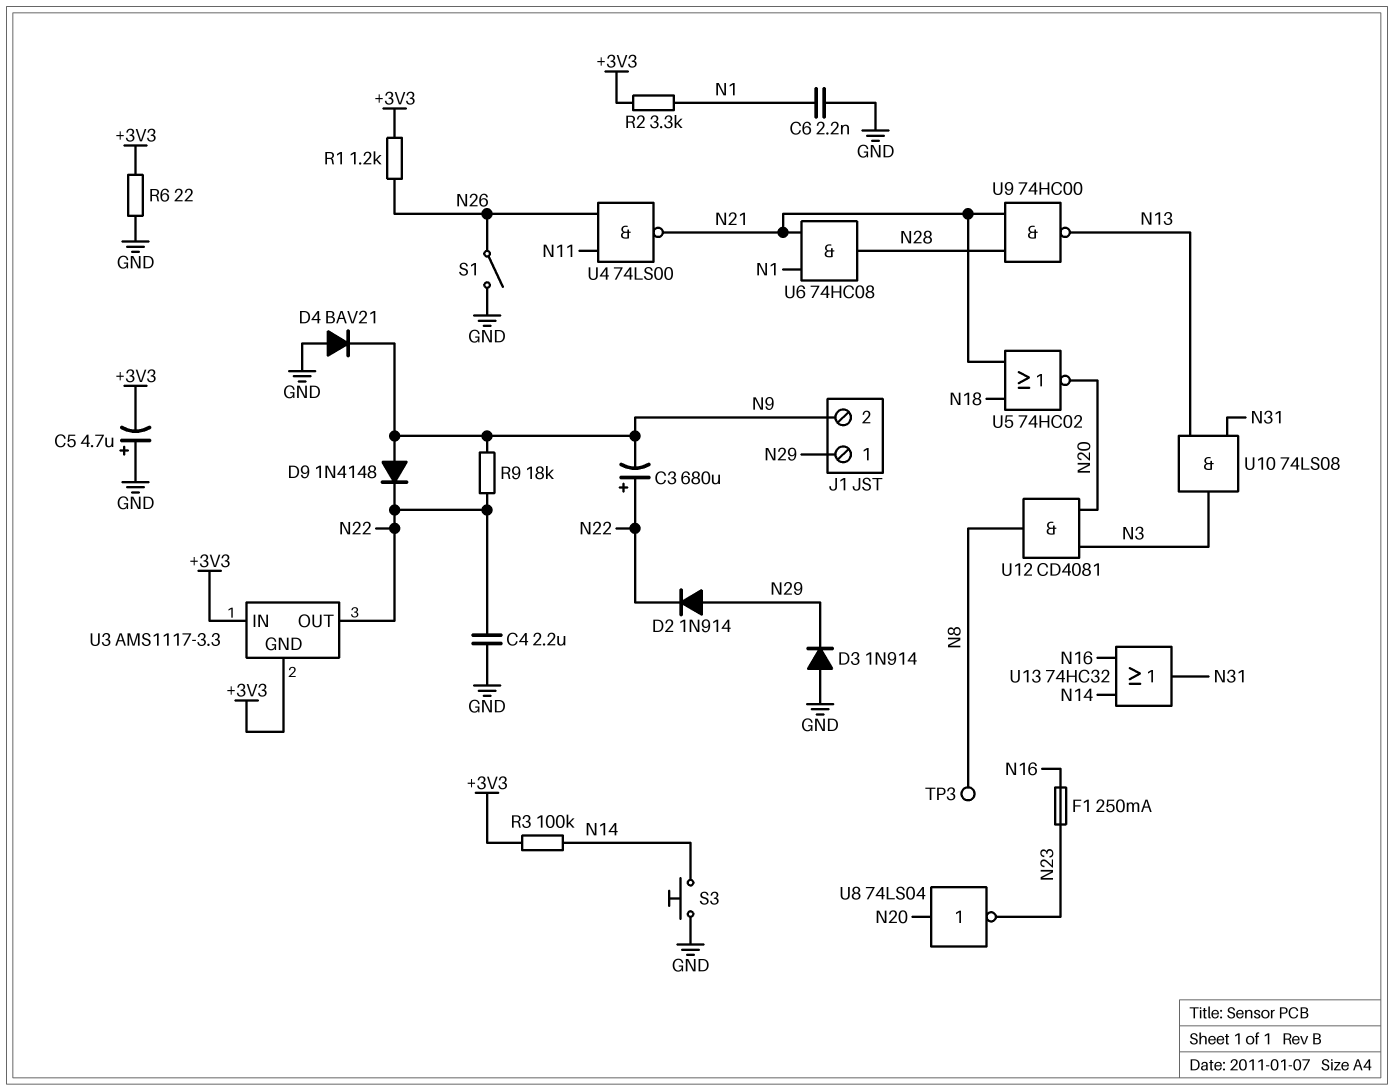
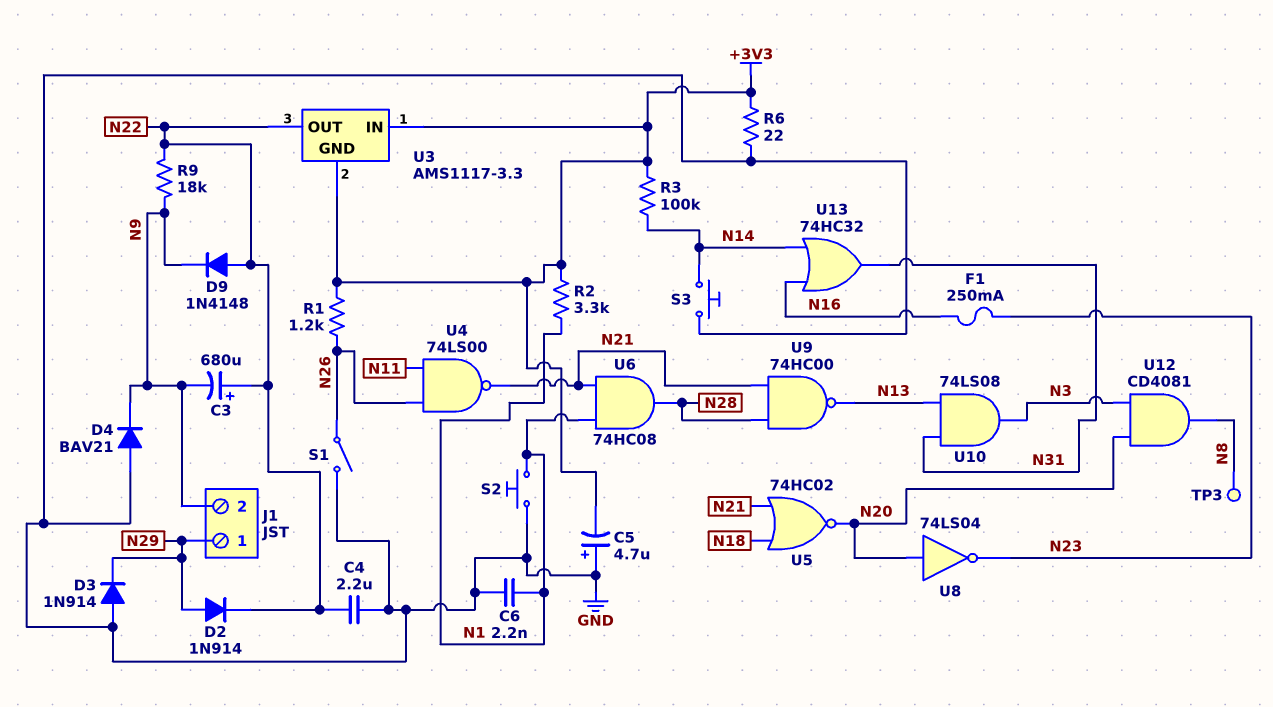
D9: diode 1N4148 (A N9, K N22) -> diode 1N4148 (A N22, K N9)
S2: none -> button (GND, N1)

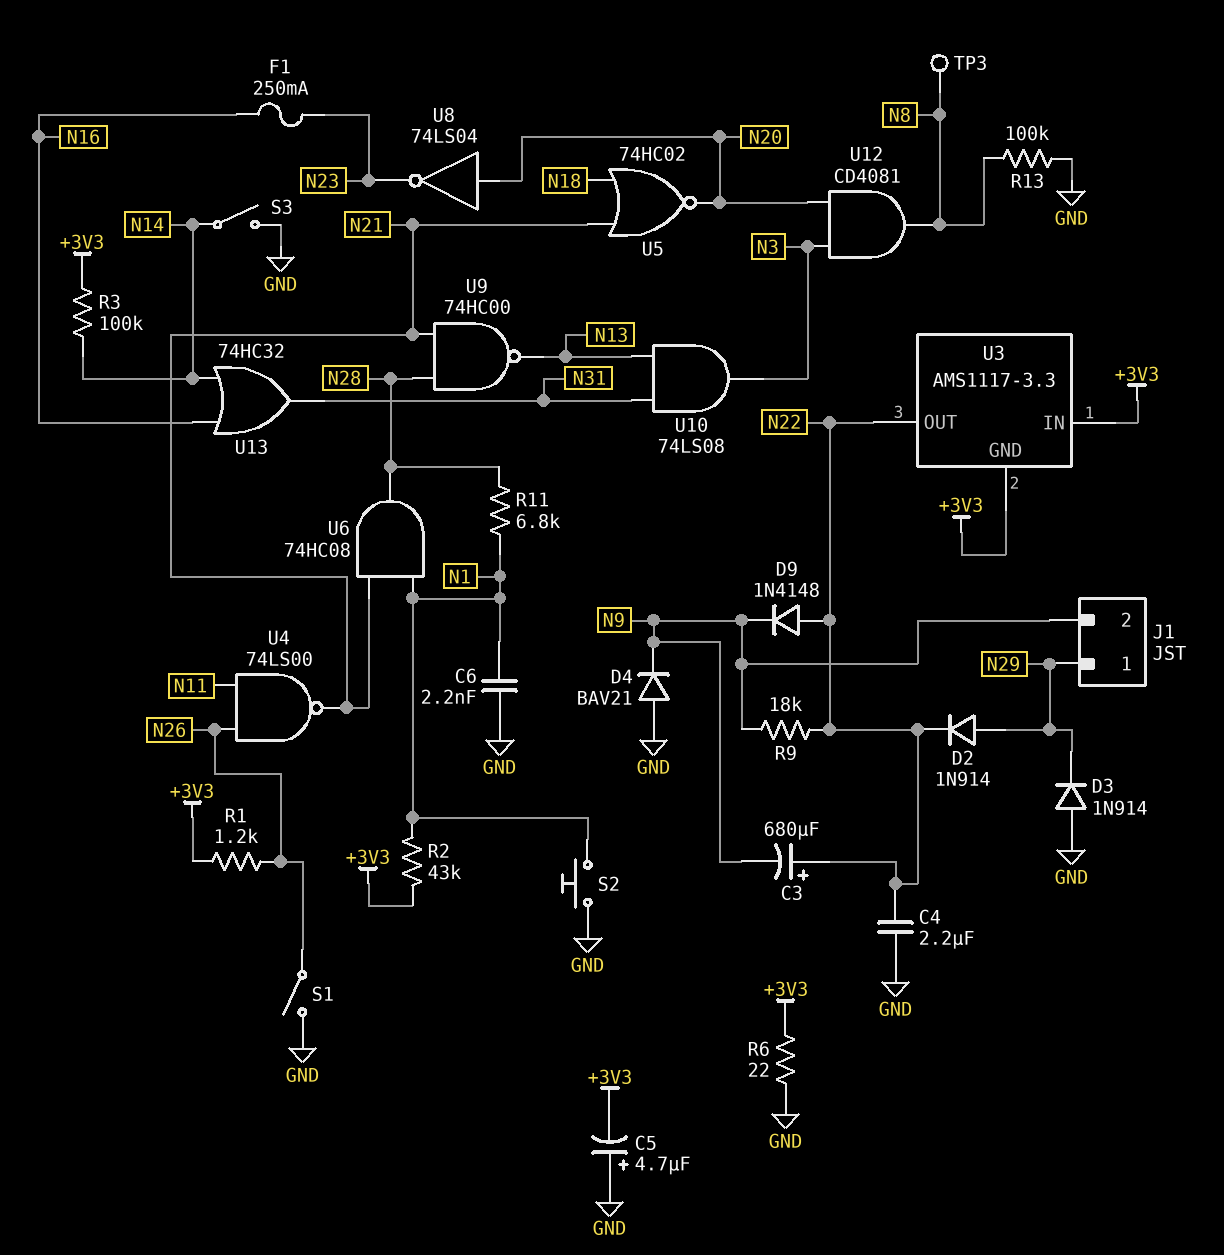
R2: 3.3k (+3V3, N1) -> 43k (+3V3, N1)
R11: none -> 6.8k (N1, N28)
R13: none -> 100k (GND, N8)
S3: button (GND, N14) -> switch (GND, N14)

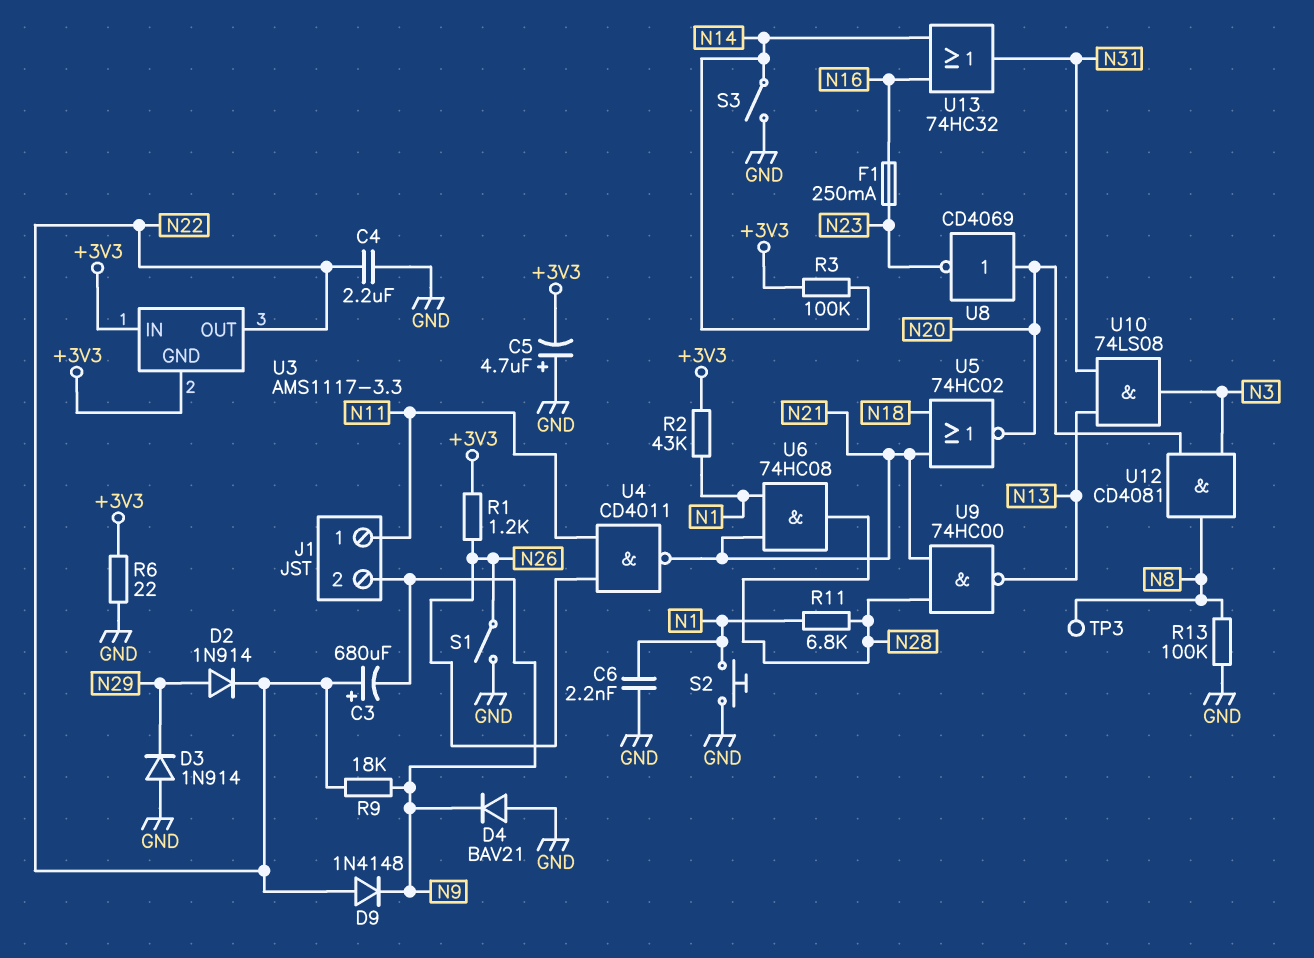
J1 pin 1: N29 -> N11
U4: NAND 74LS00 (in N11, in N26, out N21) -> NAND CD4011 (in N11, in N26, out N21)
U8: NOT 74LS04 (in N20, out N23) -> NOT CD4069 (in N20, out N23)

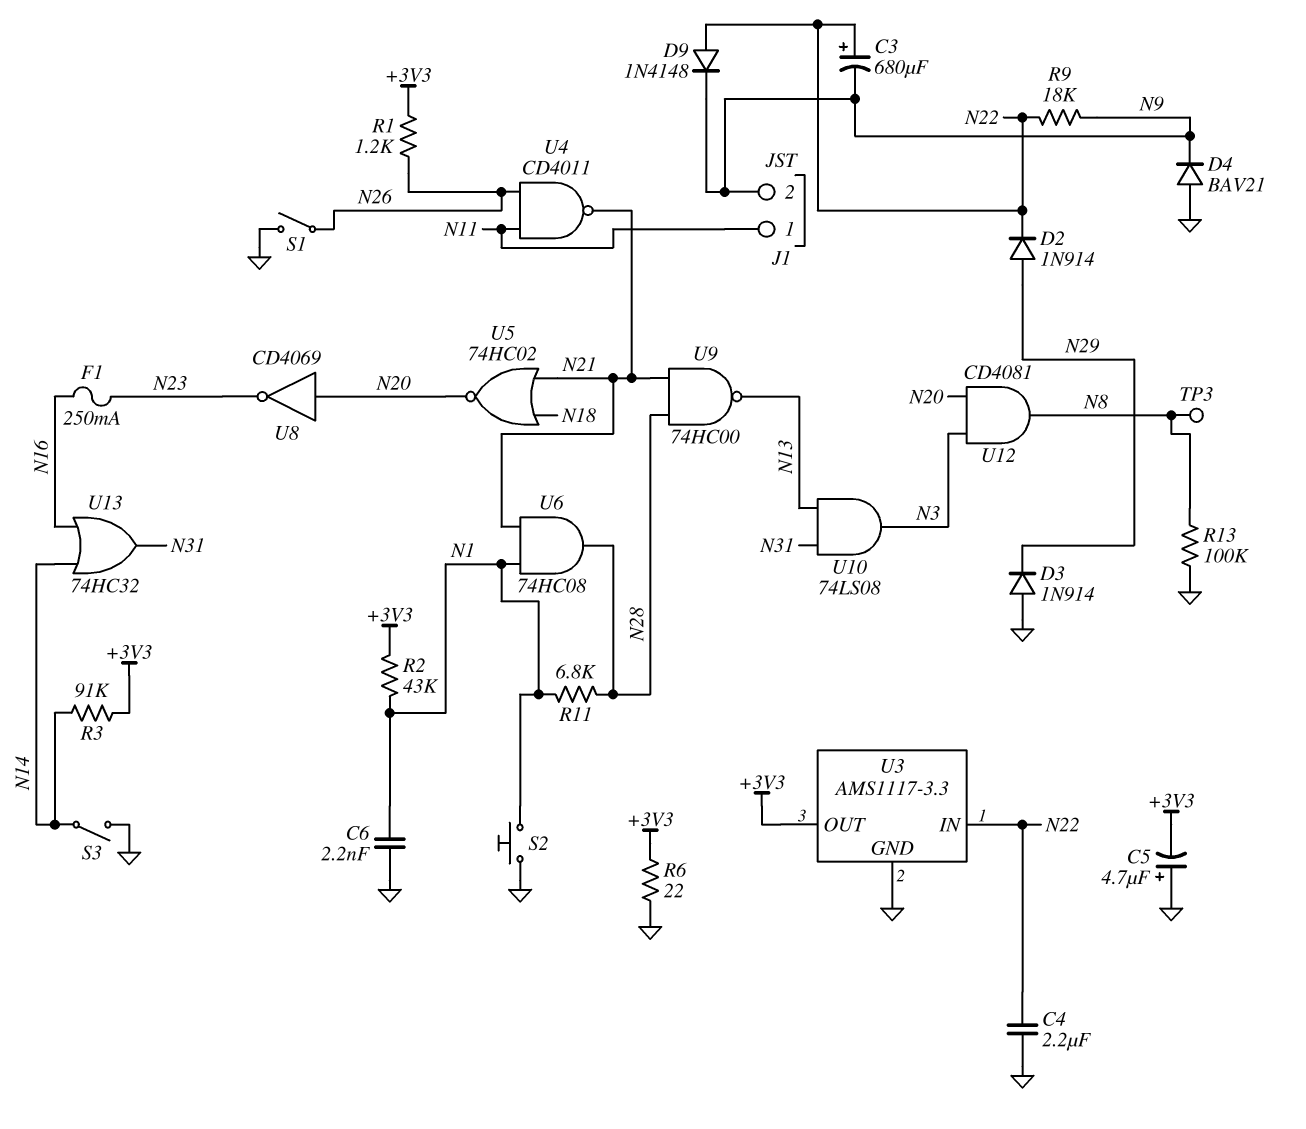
R3: 100k (+3V3, N14) -> 91k (+3V3, N14)
U3 pin GND: +3V3 -> GND
U3 pin IN: +3V3 -> N22
U3 pin OUT: N22 -> +3V3

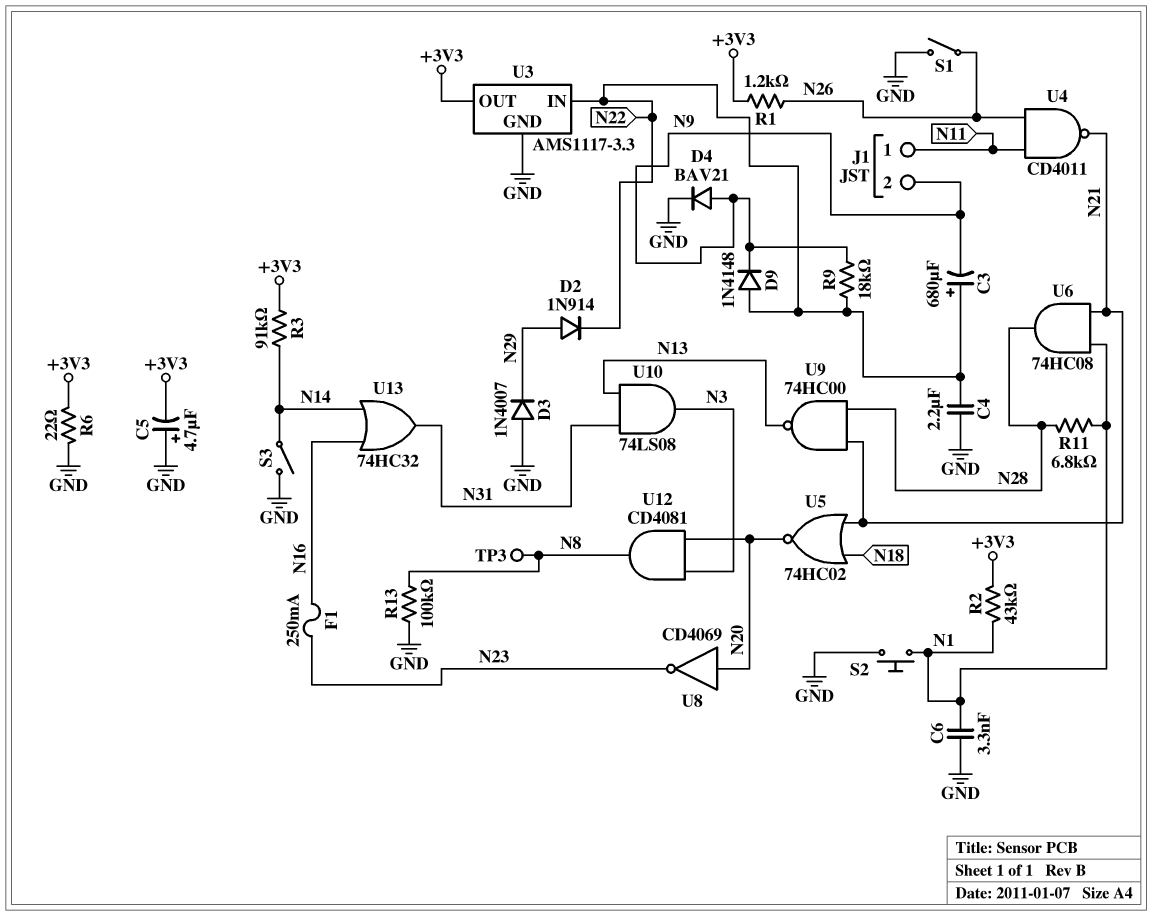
C6: 2.2nF (GND, N1) -> 3.3nF (GND, N1)
D3: diode 1N914 (A GND, K N29) -> diode 1N4007 (A GND, K N29)
D4: diode BAV21 (A GND, K N9) -> diode BAV21 (A N9, K GND)

